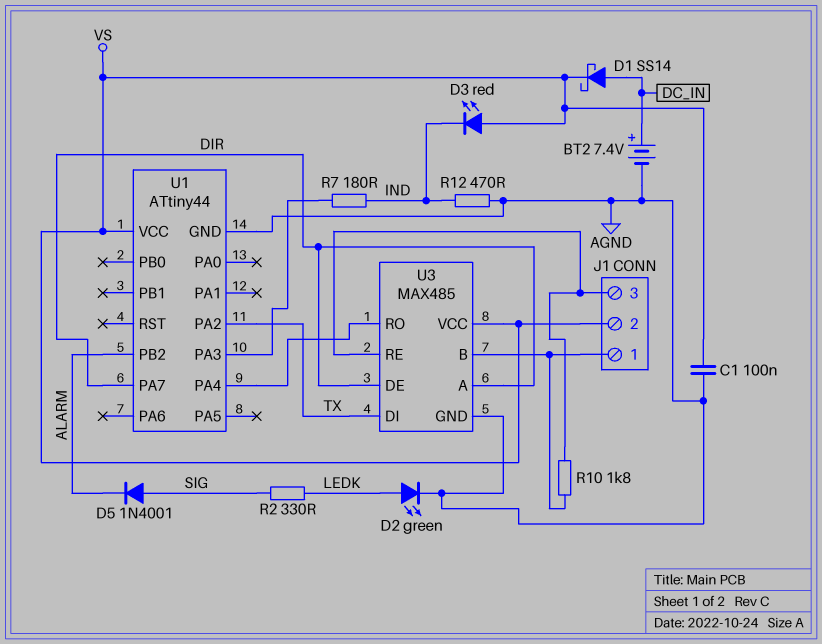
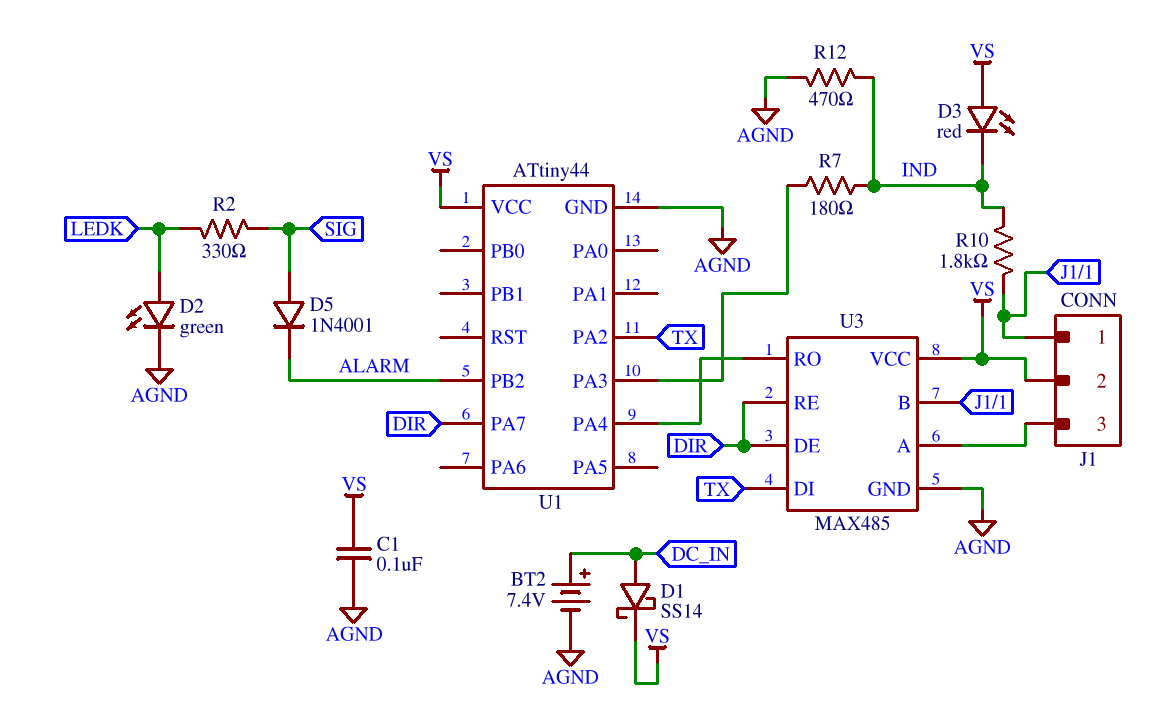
R10: 1.8k (J1/1, J1/3) -> 1.8k (IND, J1/1)
U3 pin A: DIR -> J1/3
U3 pin RE: J1/3 -> DIR

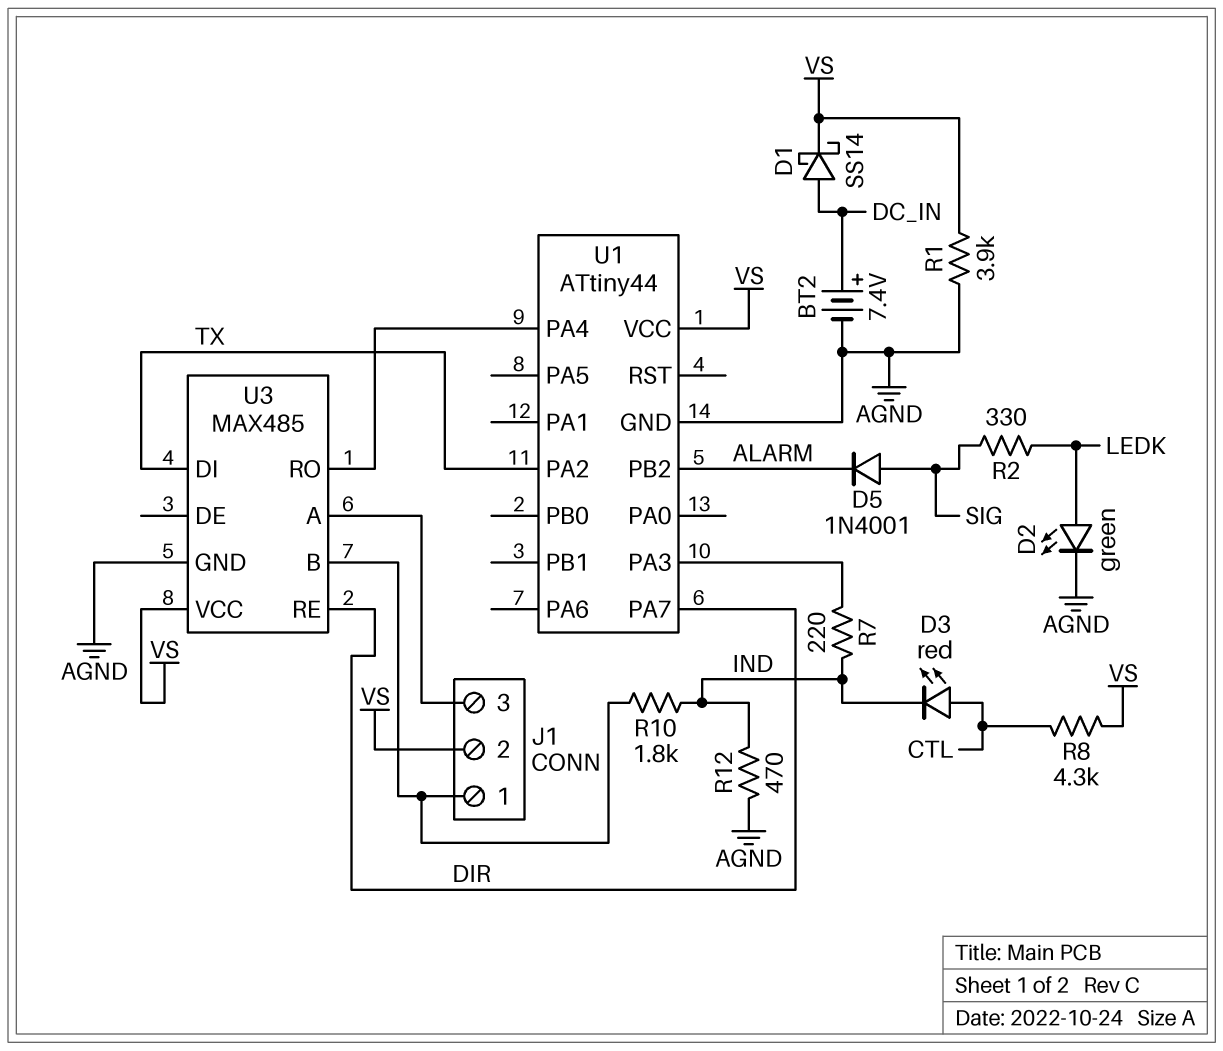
C1: 100nF (AGND, VS) -> none
D3: LED red (A VS, K IND) -> LED red (A CTL, K IND)
R1: none -> 3.9k (AGND, VS)
R7: 180 (IND, U1/PA3) -> 220 (IND, U1/PA3)
R8: none -> 4.3k (CTL, VS)
U3 pin DE: DIR -> none

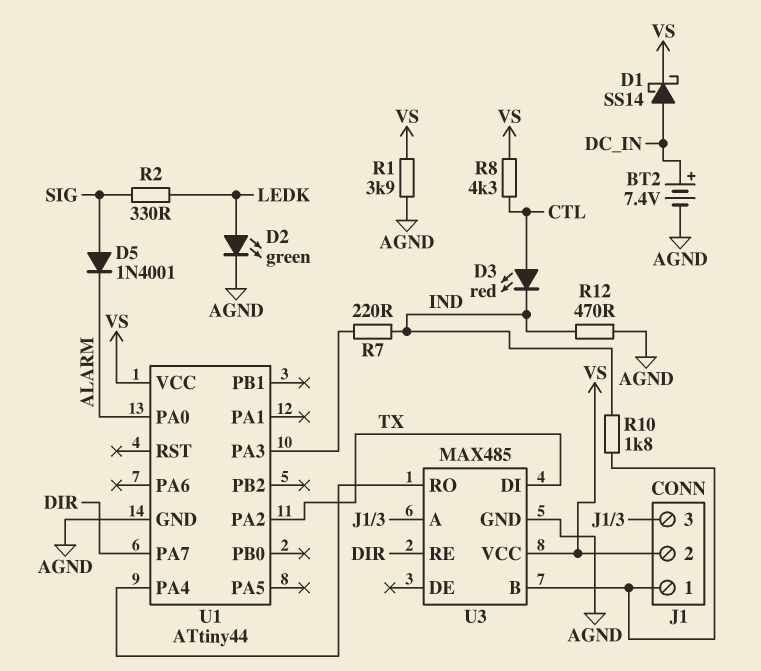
U1 pin PA0: none -> ALARM
U1 pin PB2: ALARM -> none

